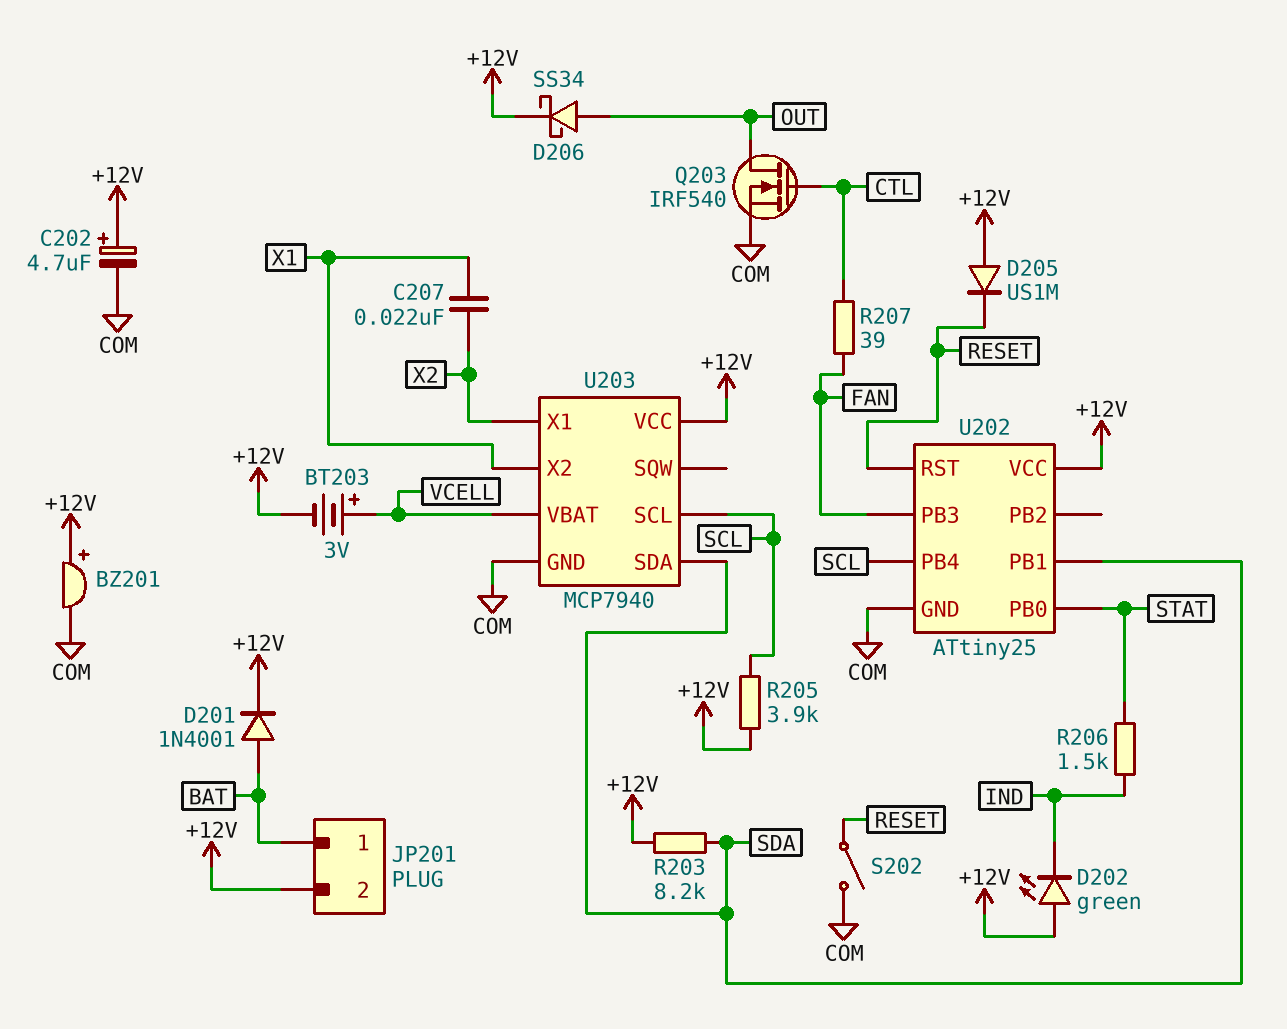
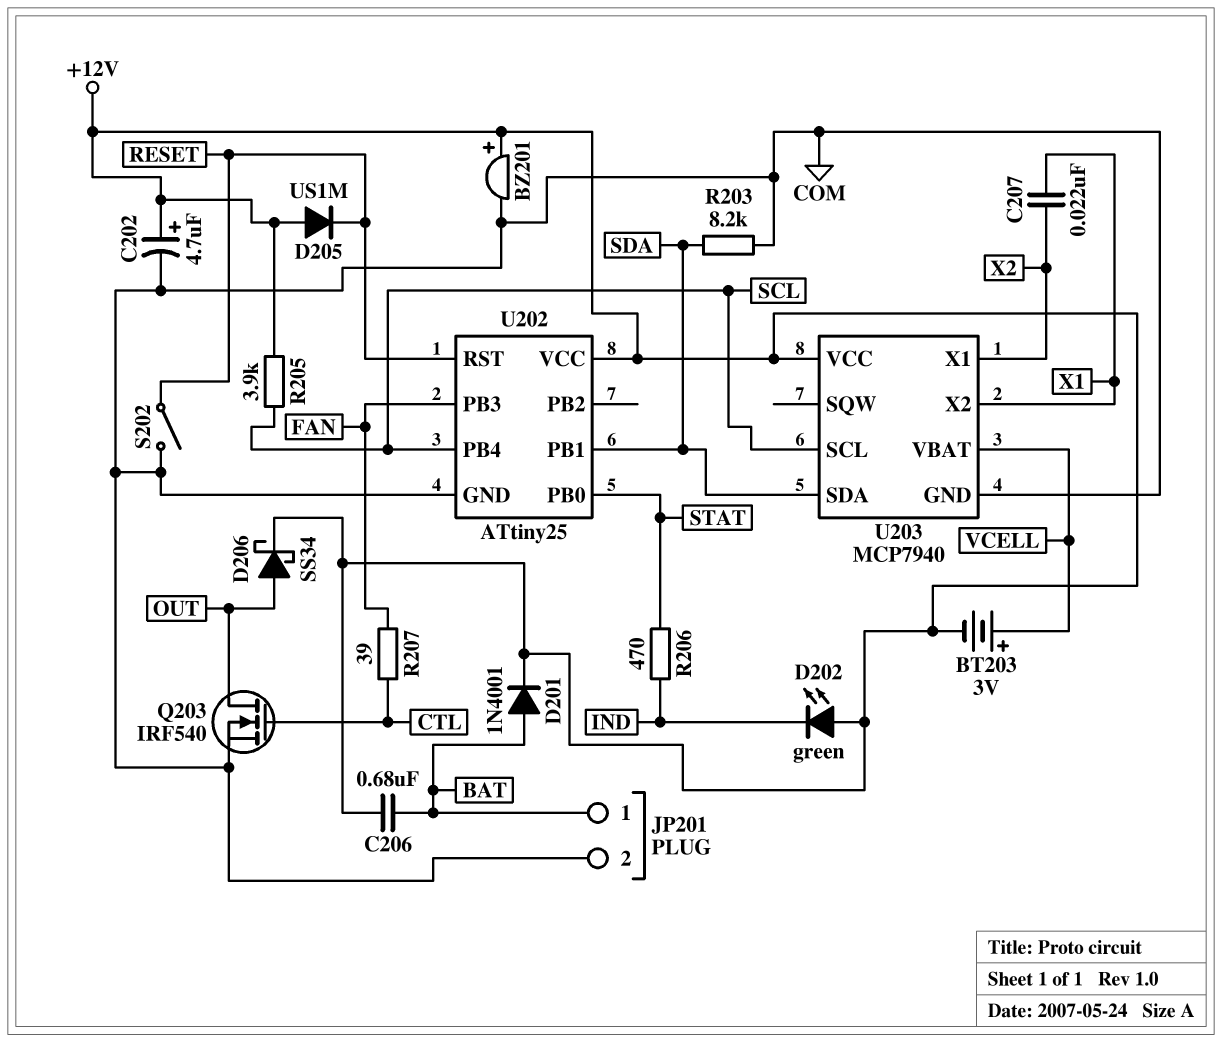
C206: none -> 680nF (+12V, BAT)
JP201 pin 2: +12V -> COM
R203: 8.2k (+12V, SDA) -> 8.2k (COM, SDA)
R206: 1.5k (IND, STAT) -> 470 (IND, STAT)

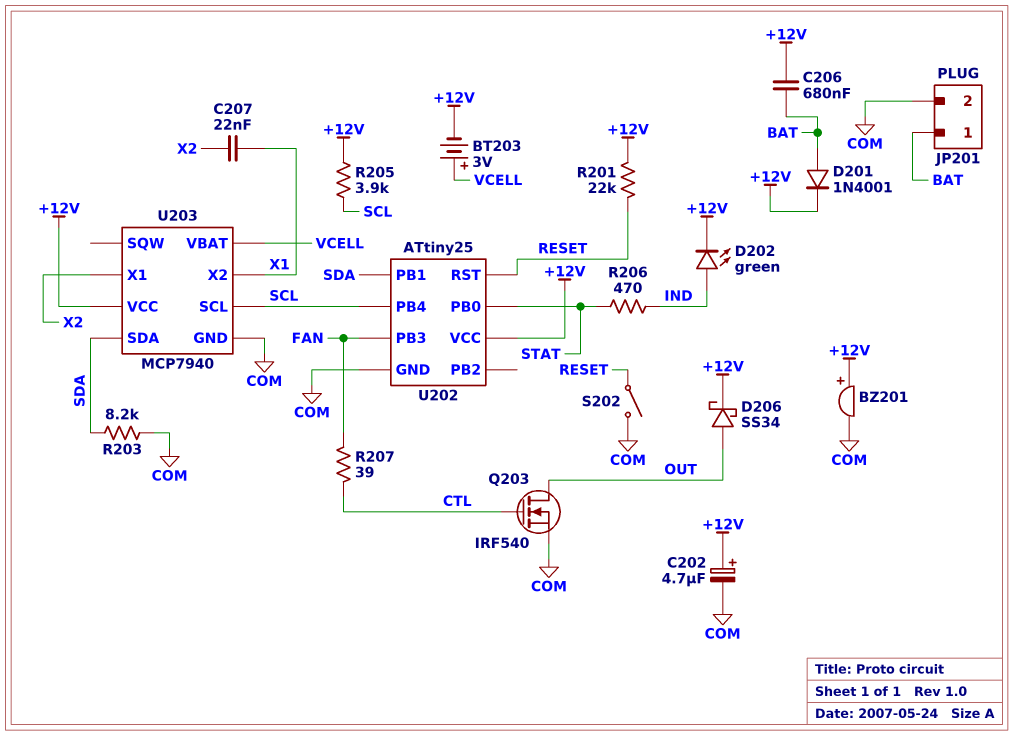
D202: LED green (A +12V, K IND) -> LED green (A IND, K +12V)
D205: diode US1M (A +12V, K RESET) -> none
R201: none -> 22k (+12V, RESET)

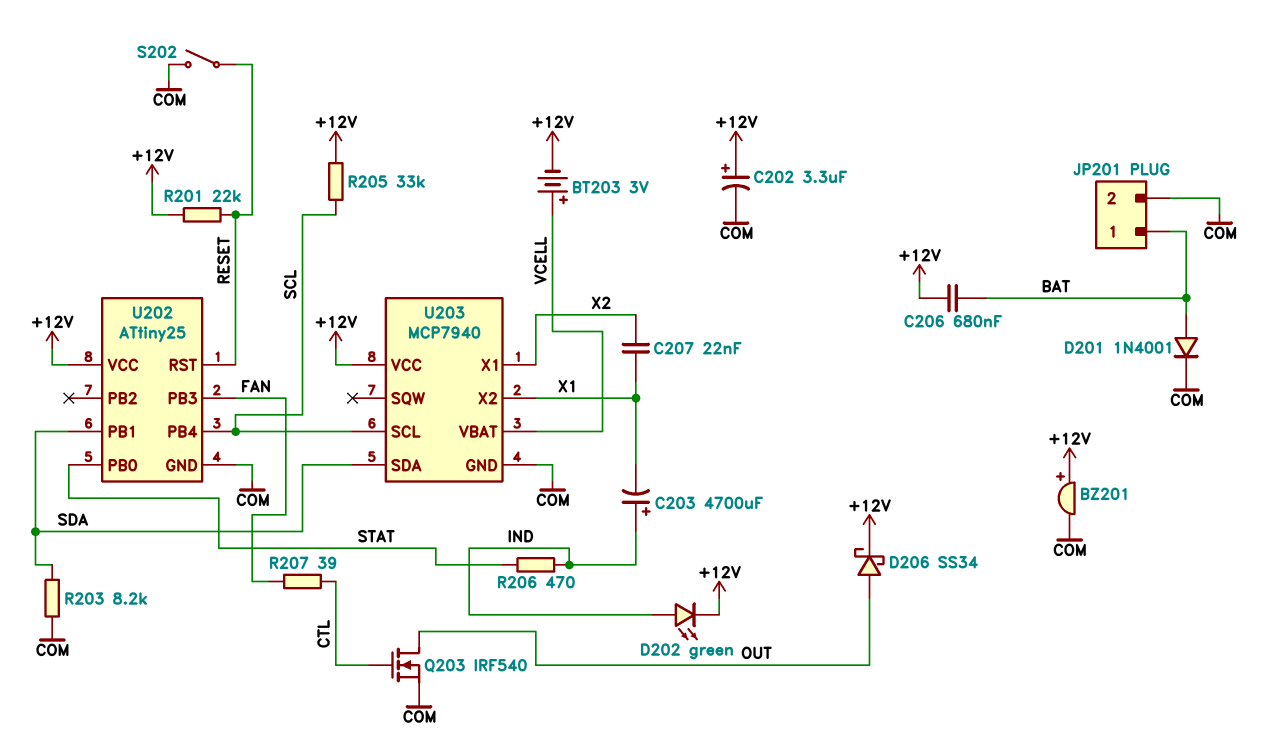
C202: 4.7uF (plus +12V, minus COM) -> 3.3uF (plus +12V, minus COM)
C203: none -> 4700uF (plus IND, minus X1)
D201: diode 1N4001 (A BAT, K +12V) -> diode 1N4001 (A BAT, K COM)
R205: 3.9k (+12V, SCL) -> 33k (+12V, SCL)

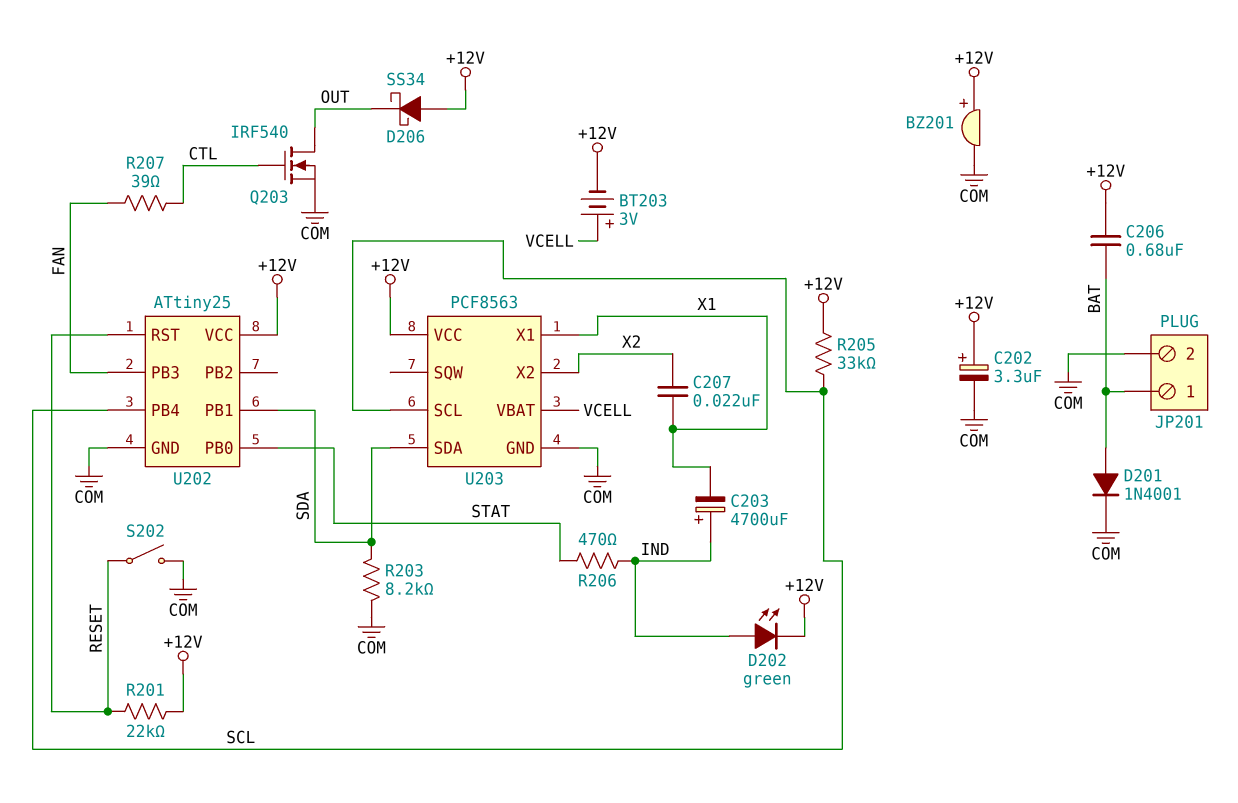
D206: schottky SS34 (A OUT, K +12V) -> schottky SS34 (A +12V, K OUT)
U203: MCP7940 -> PCF8563
U203 pin X1: X2 -> X1
U203 pin X2: X1 -> X2

